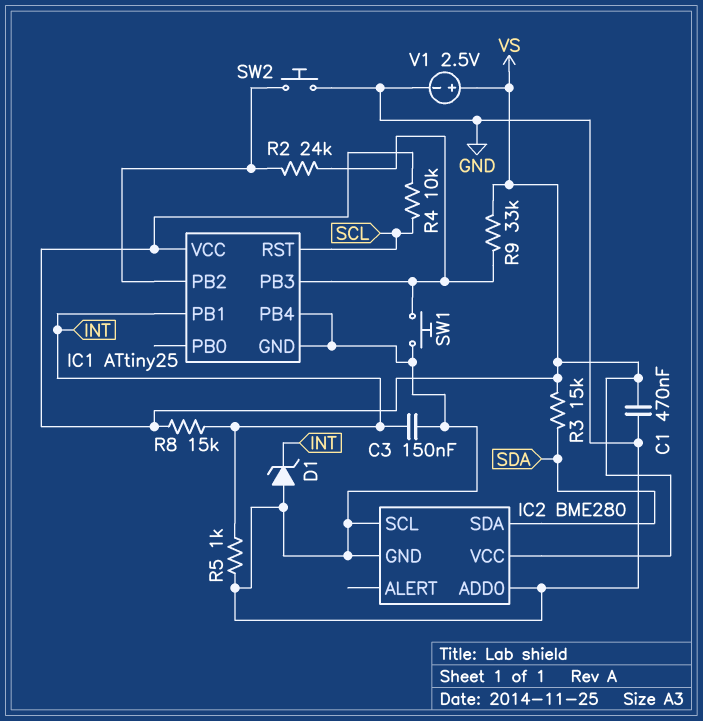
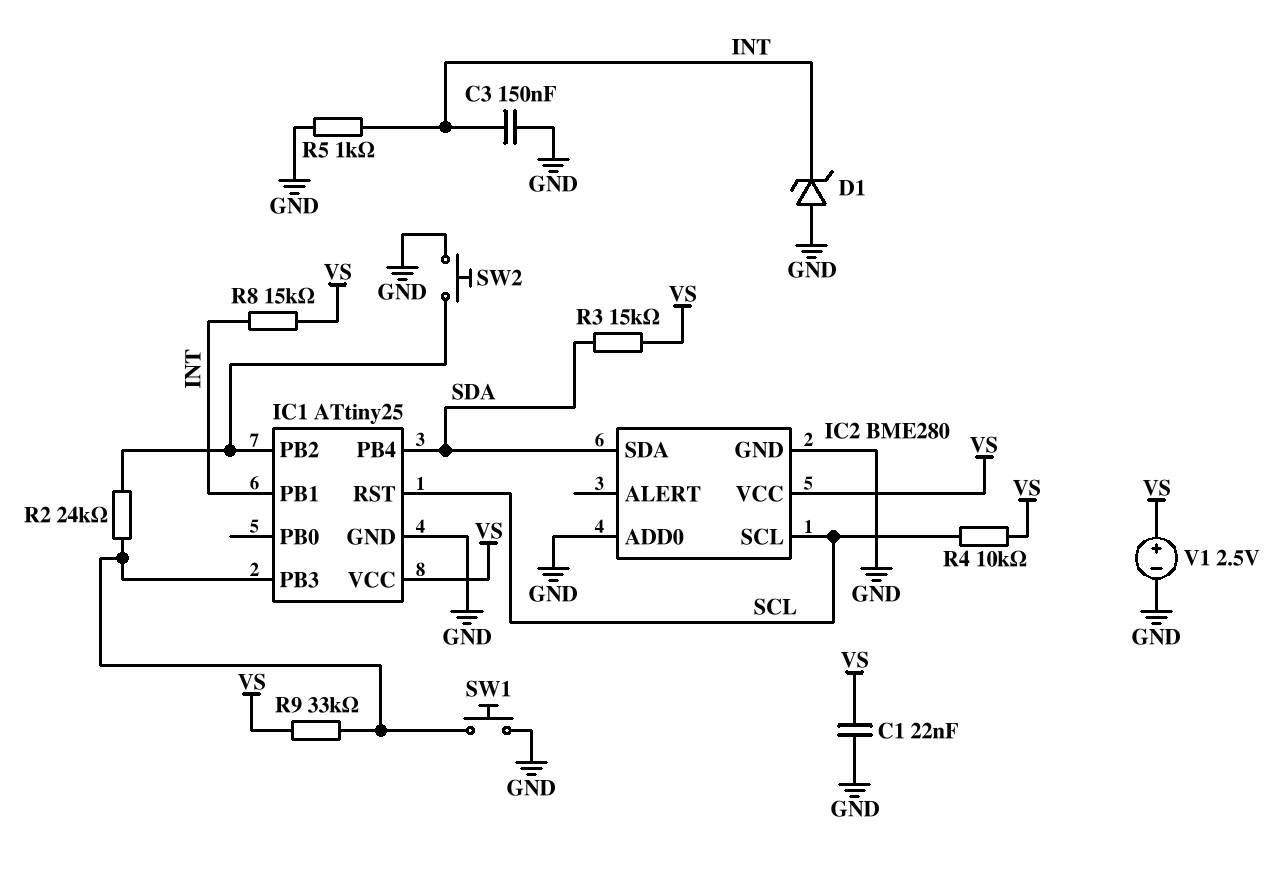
C1: 470nF (GND, VS) -> 22nF (GND, VS)
IC1 pin PB4: GND -> SDA
IC2 pin SCL: GND -> SCL

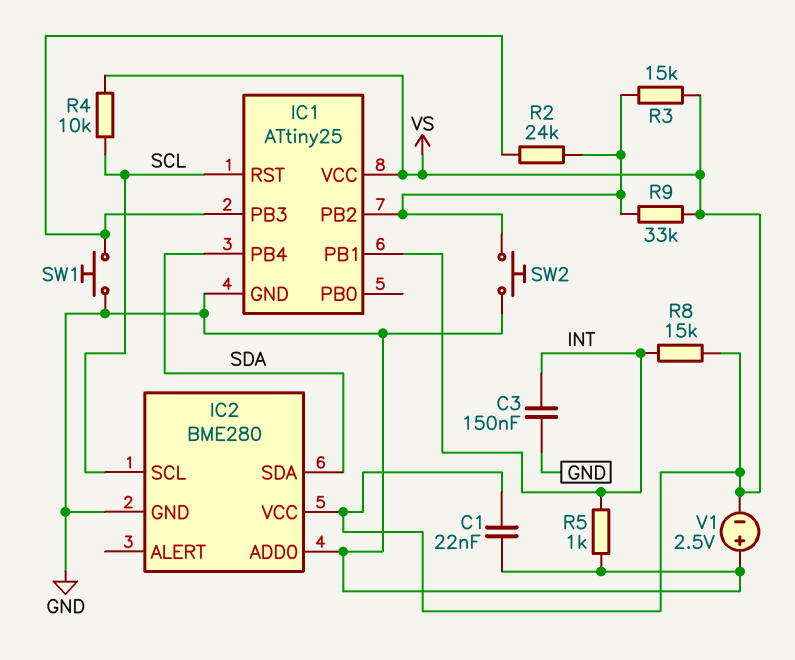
D1: zener (A GND, K INT) -> none
R3: 15k (SDA, VS) -> 15k (IC1/PB2, VS)
R9: 33k (IC1/PB3, VS) -> 33k (IC1/PB2, VS)
V1: 2.5V (plus VS, minus GND) -> 2.5V (plus GND, minus VS)

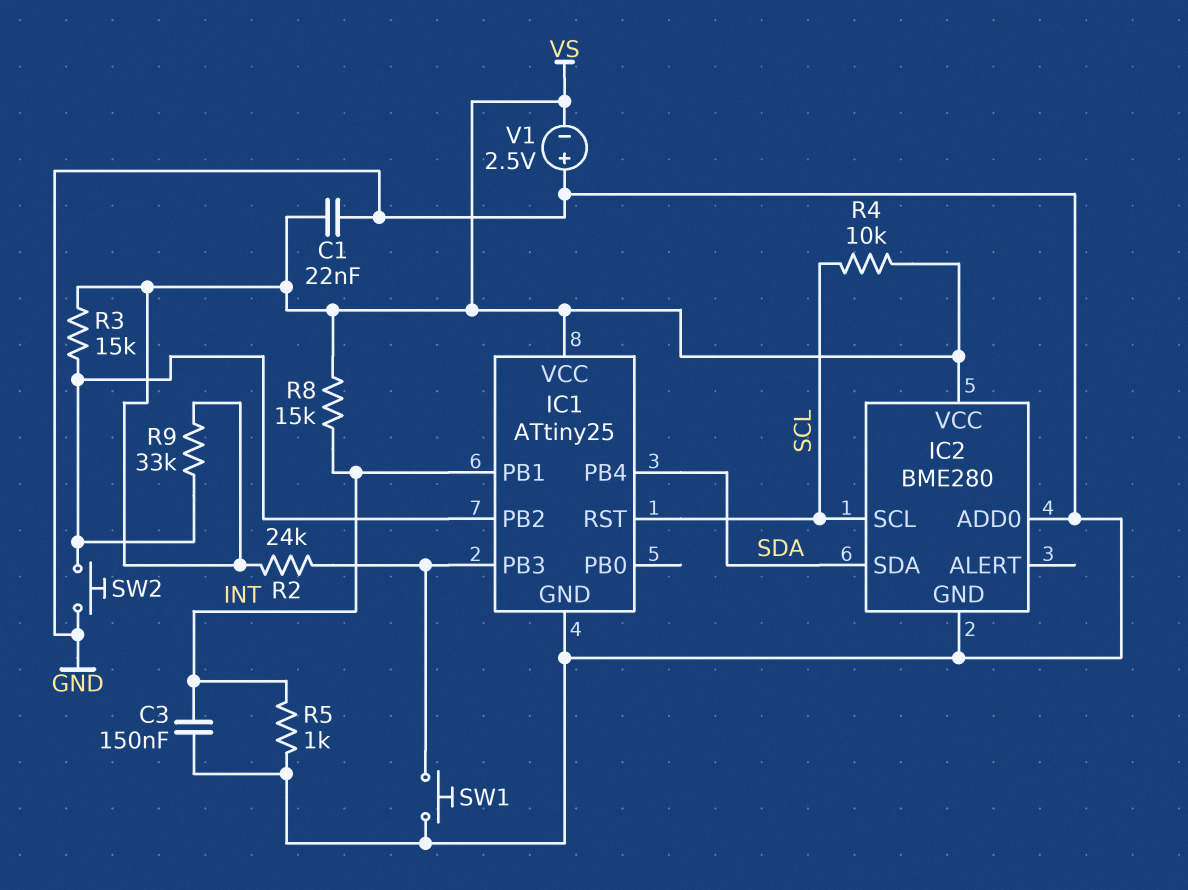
R2: 24k (IC1/PB2, IC1/PB3) -> 24k (IC1/PB3, VS)

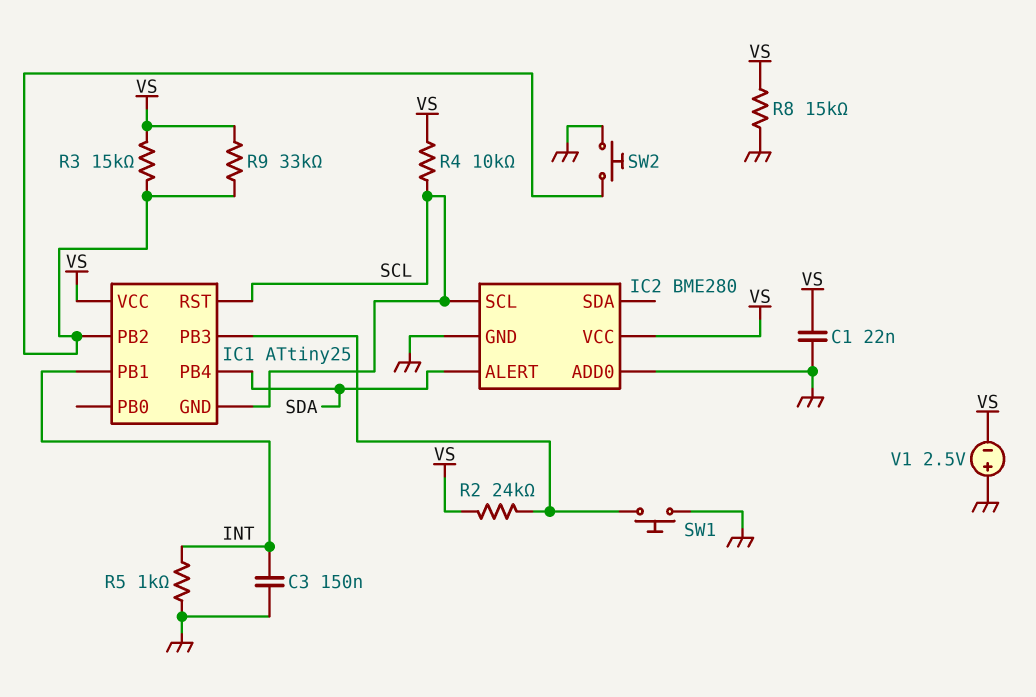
IC1 pin GND: GND -> SCL
IC2 pin ALERT: none -> SDA
IC2 pin SDA: SDA -> none
R8: 15k (INT, VS) -> 15k (GND, VS)

